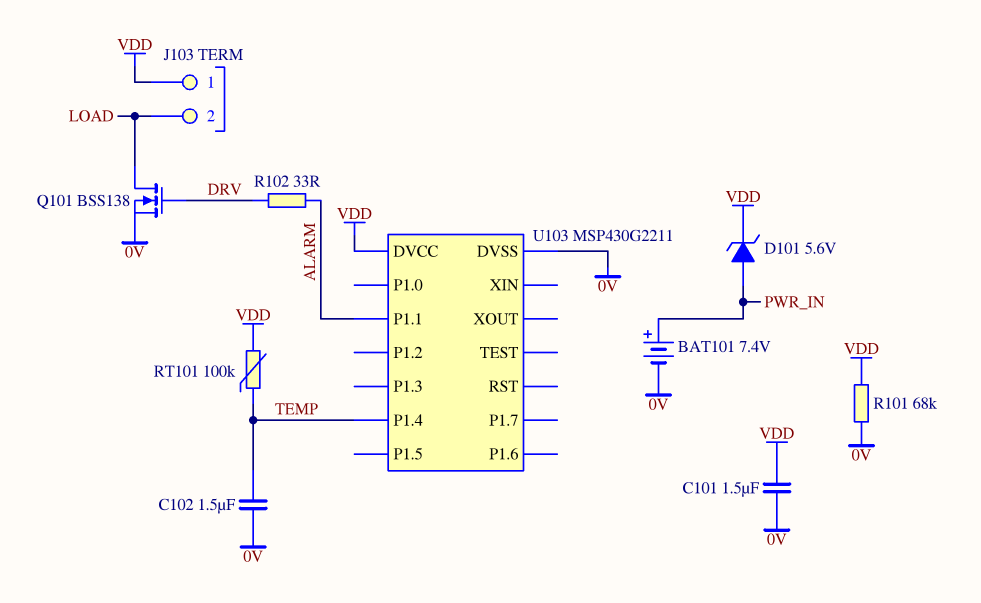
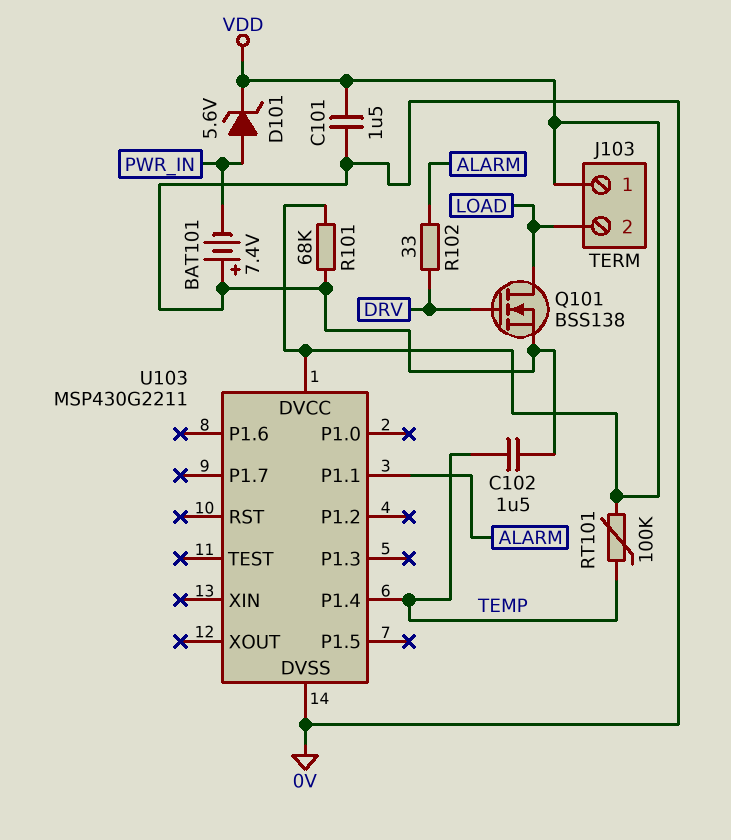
BAT101: 7.4V (plus PWR_IN, minus 0V) -> 7.4V (plus 0V, minus PWR_IN)

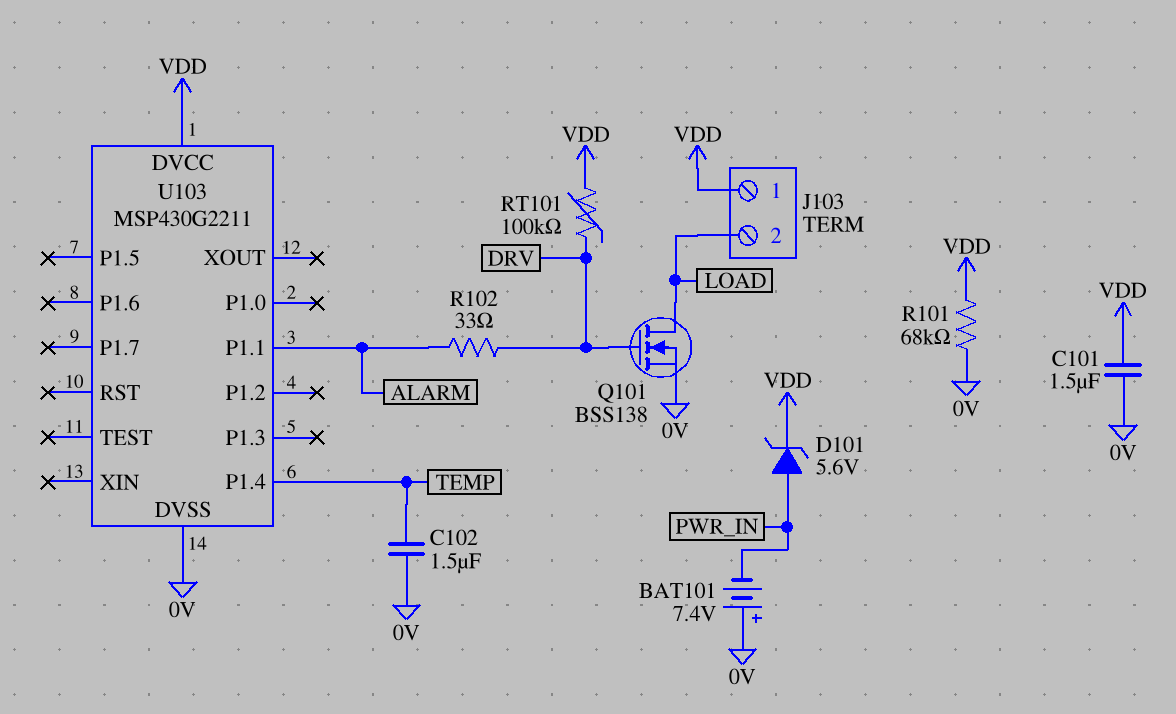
RT101: 100k (TEMP, VDD) -> 100k (DRV, VDD)

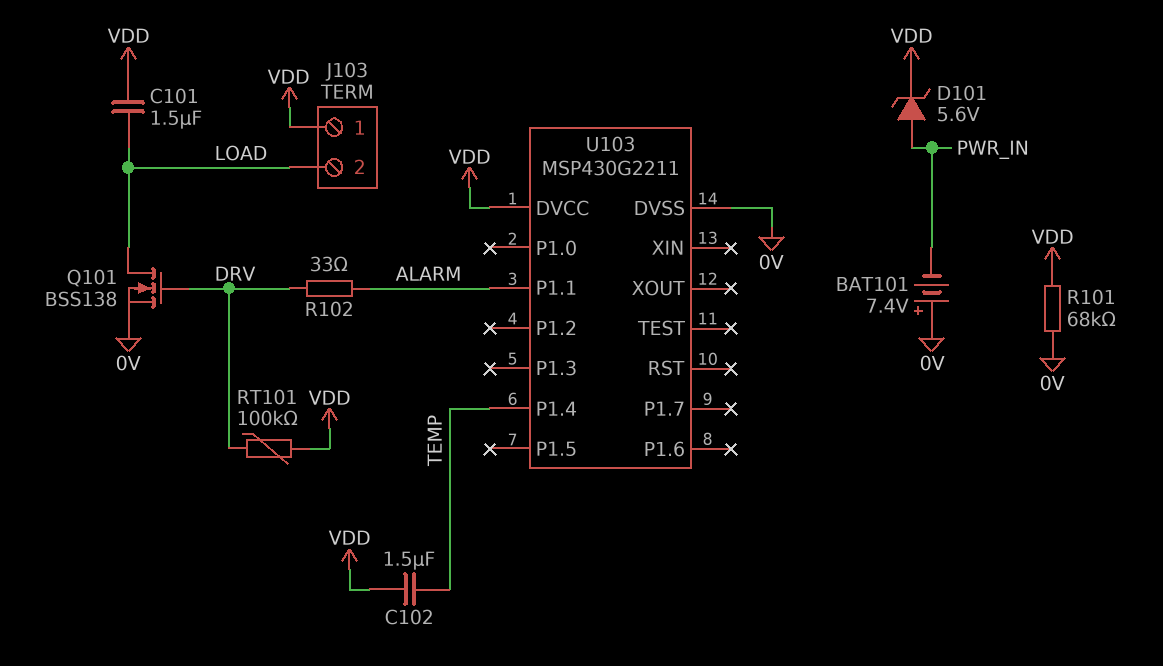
C101: 1.5uF (0V, VDD) -> 1.5uF (LOAD, VDD)
C102: 1.5uF (0V, TEMP) -> 1.5uF (TEMP, VDD)

